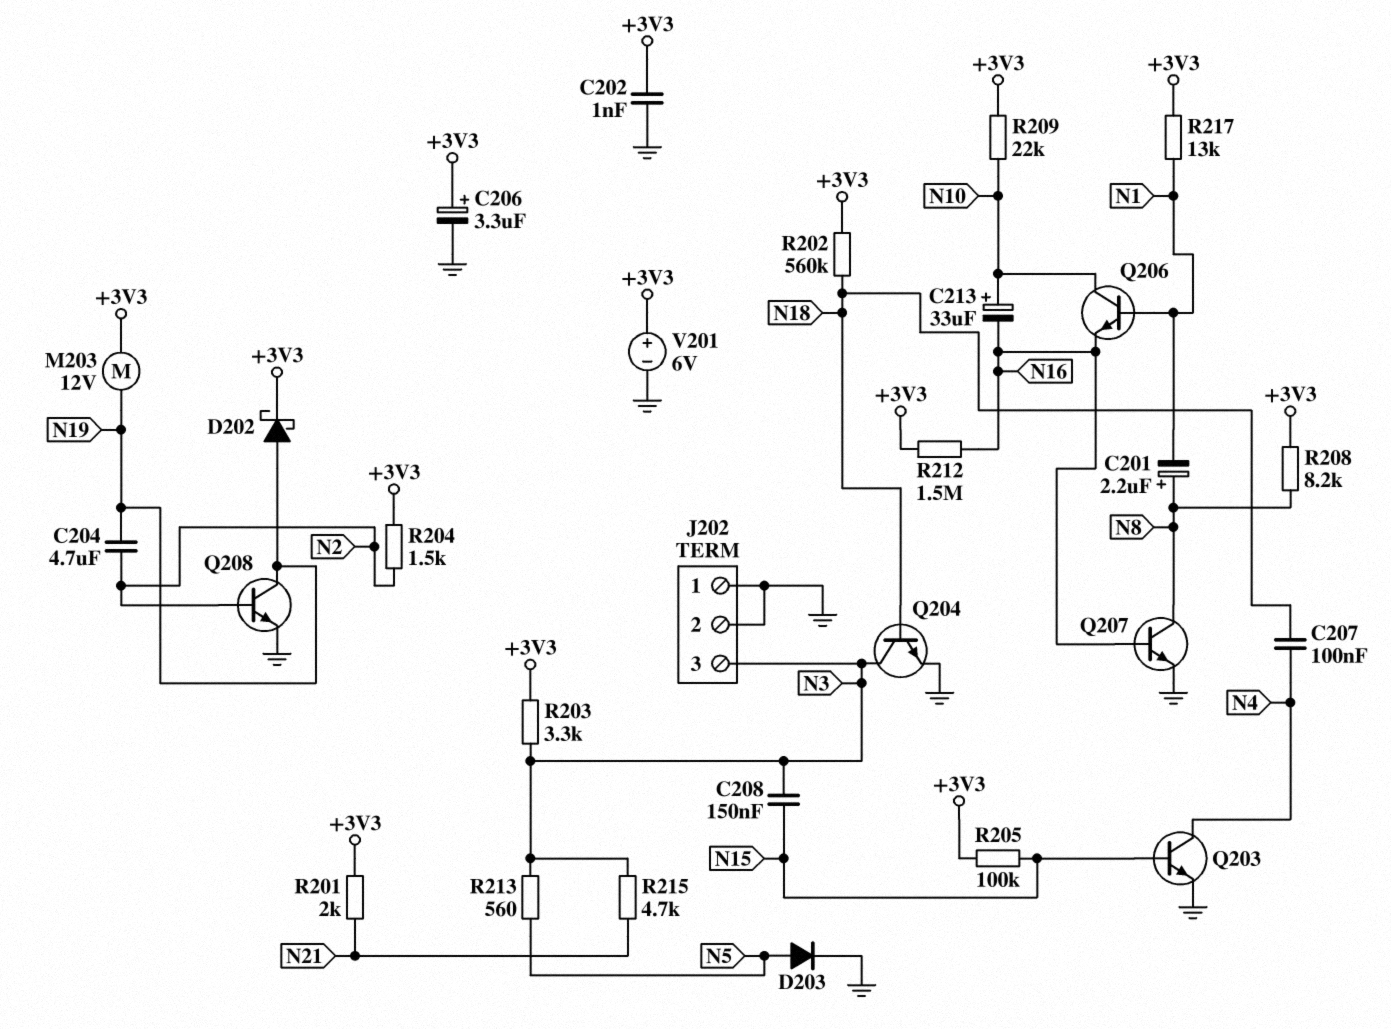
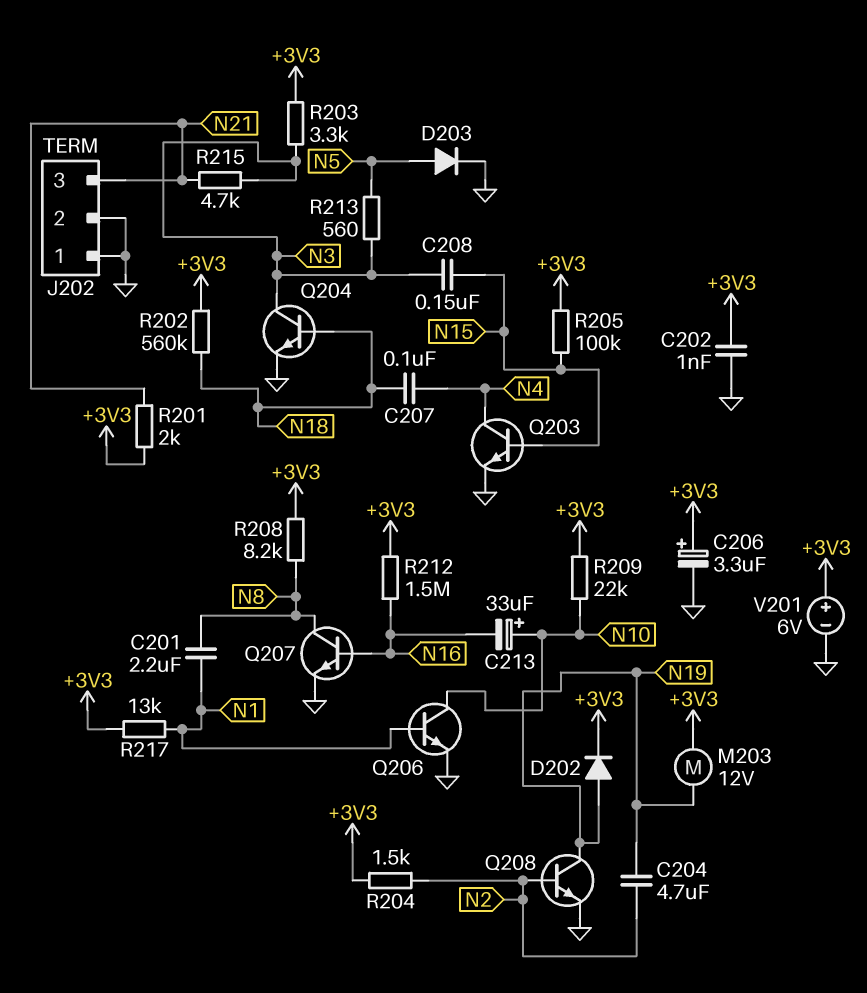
C201: 2.2uF (plus N8, minus N1) -> 2.2uF (N1, N8)
D202: schottky (A N19, K +3V3) -> diode (A N19, K +3V3)
J202 pin 3: N3 -> N21
Q206: NPN (B N1, C N10, E N16) -> NPN (B N1, C N10, E GND)

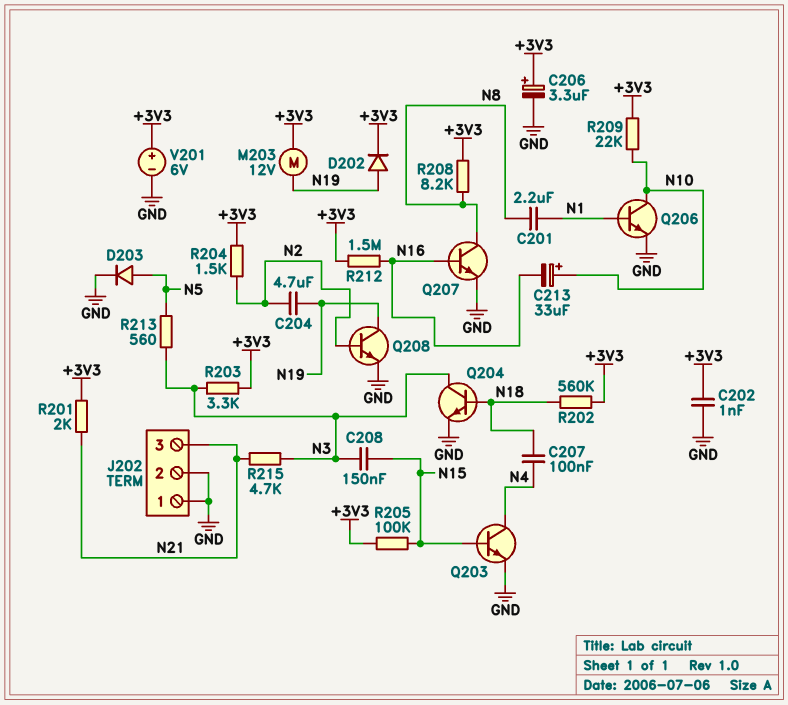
R217: 13k (+3V3, N1) -> none

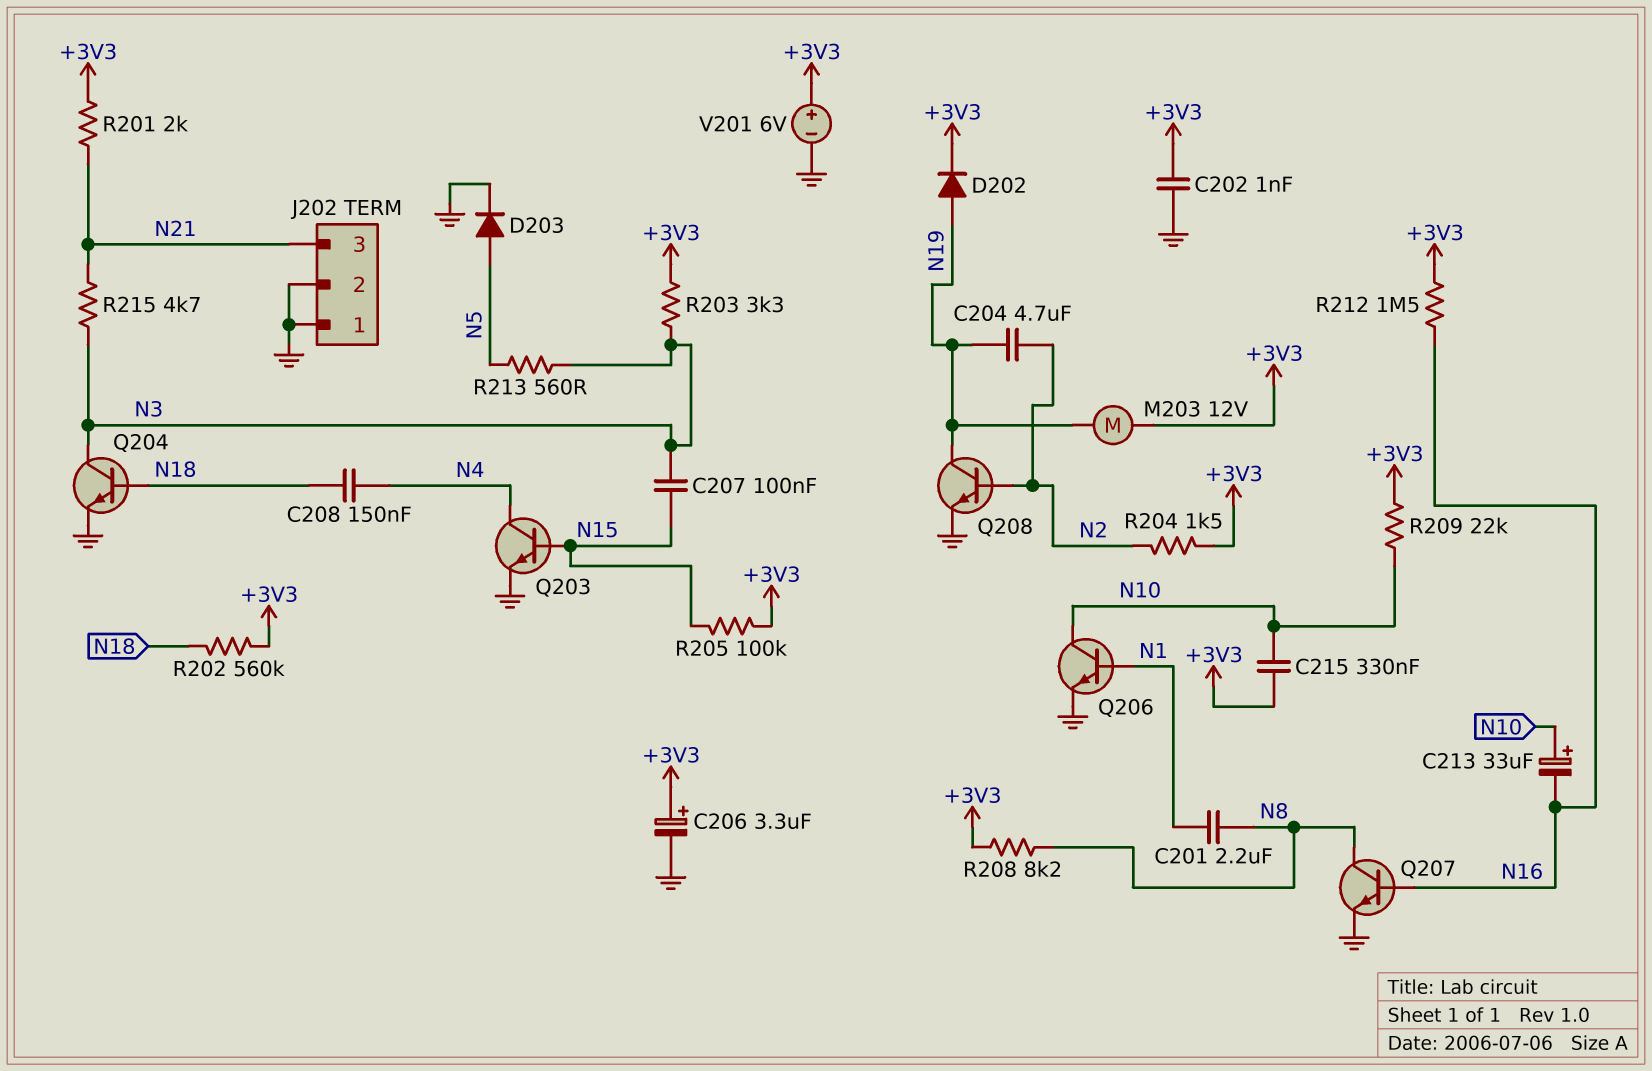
C207: 100nF (N4, N18) -> 100nF (N3, N15)
C208: 150nF (N3, N15) -> 150nF (N4, N18)
C215: none -> 330nF (+3V3, N10)

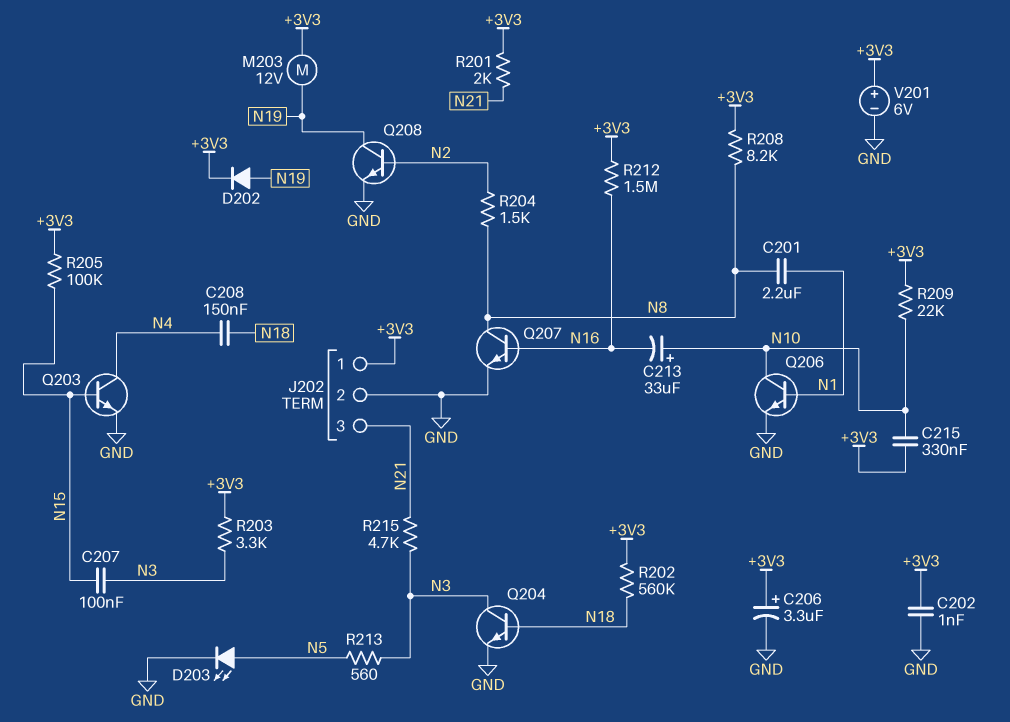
C204: 4.7uF (N2, N19) -> none
D203: diode (A N5, K GND) -> LED (A N5, K GND)
J202 pin 1: GND -> +3V3
R204: 1.5k (+3V3, N2) -> 1.5k (N2, N8)

